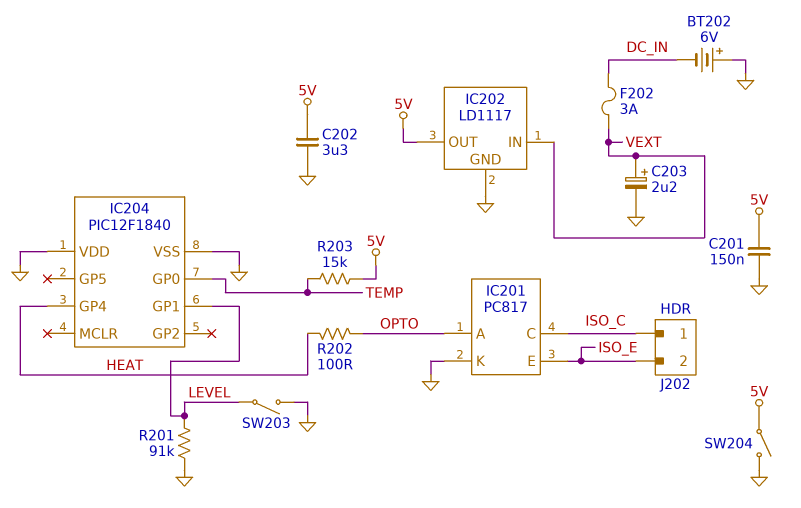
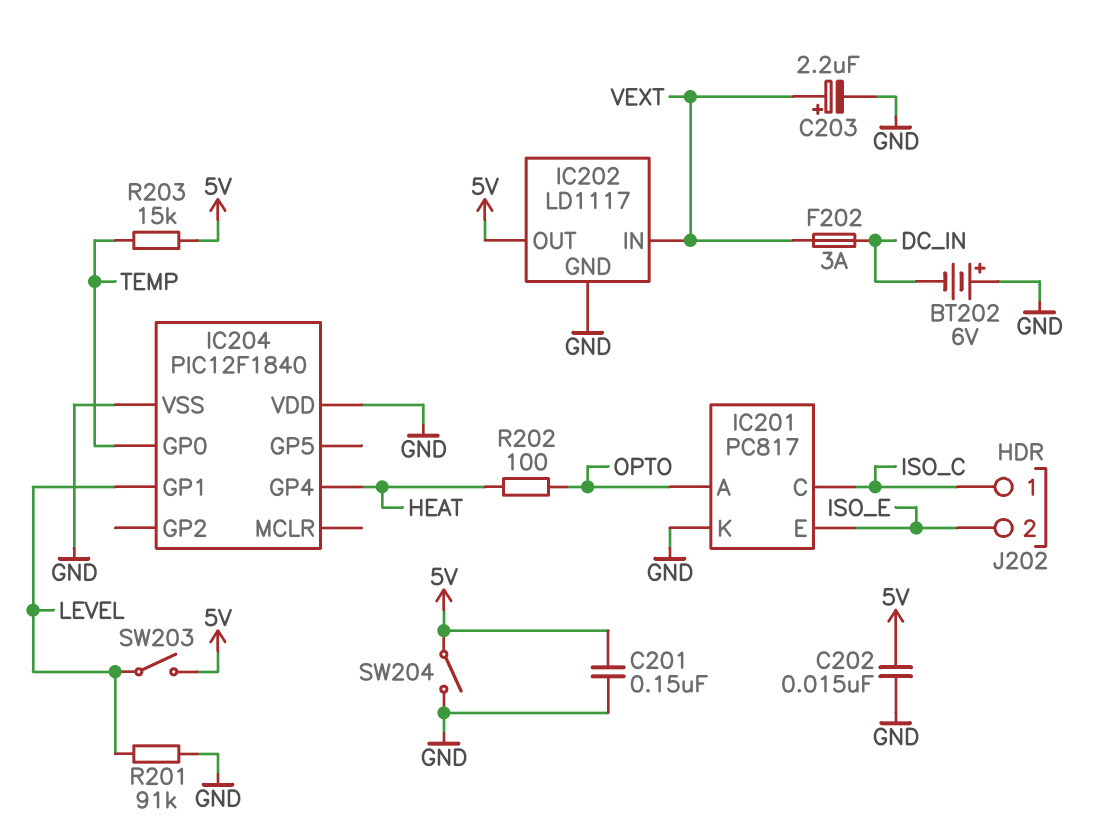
C202: 3.3uF (5V, GND) -> 15nF (5V, GND)
SW203: switch (GND, LEVEL) -> switch (5V, LEVEL)

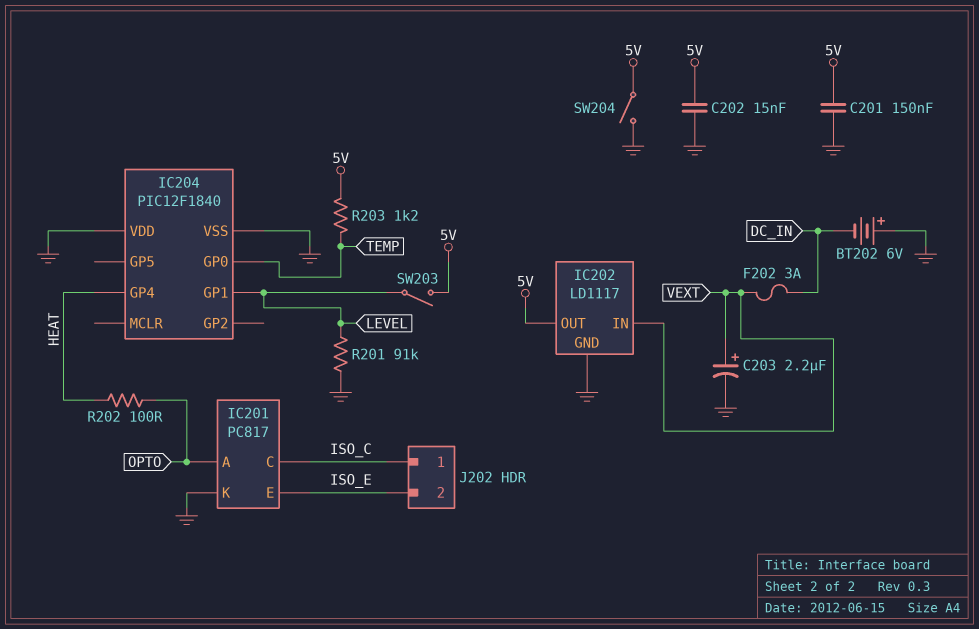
R203: 15k (5V, TEMP) -> 1.2k (5V, TEMP)

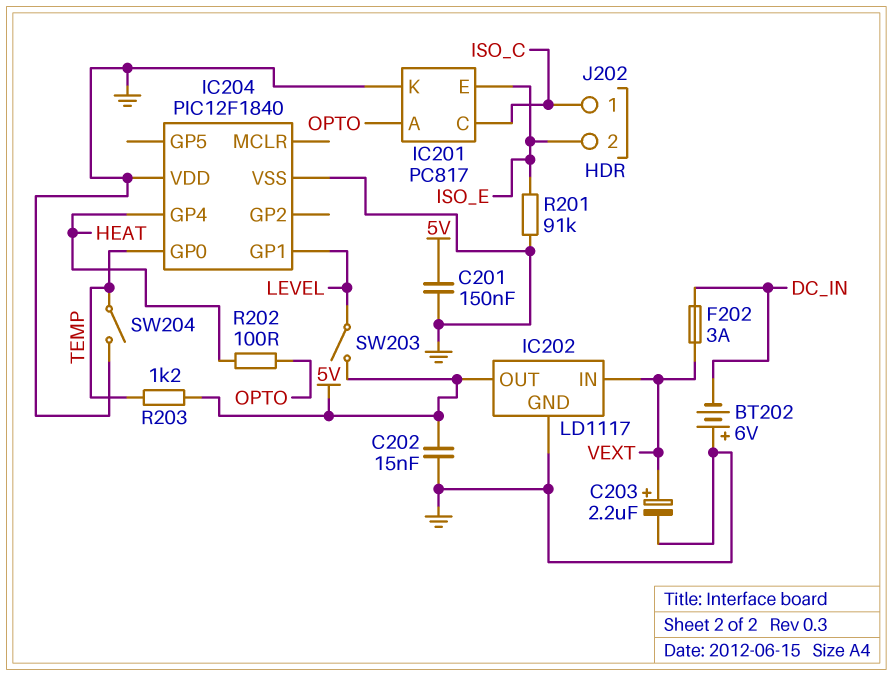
R201: 91k (GND, LEVEL) -> 91k (GND, ISO_E)
SW204: switch (5V, GND) -> switch (GND, TEMP)

